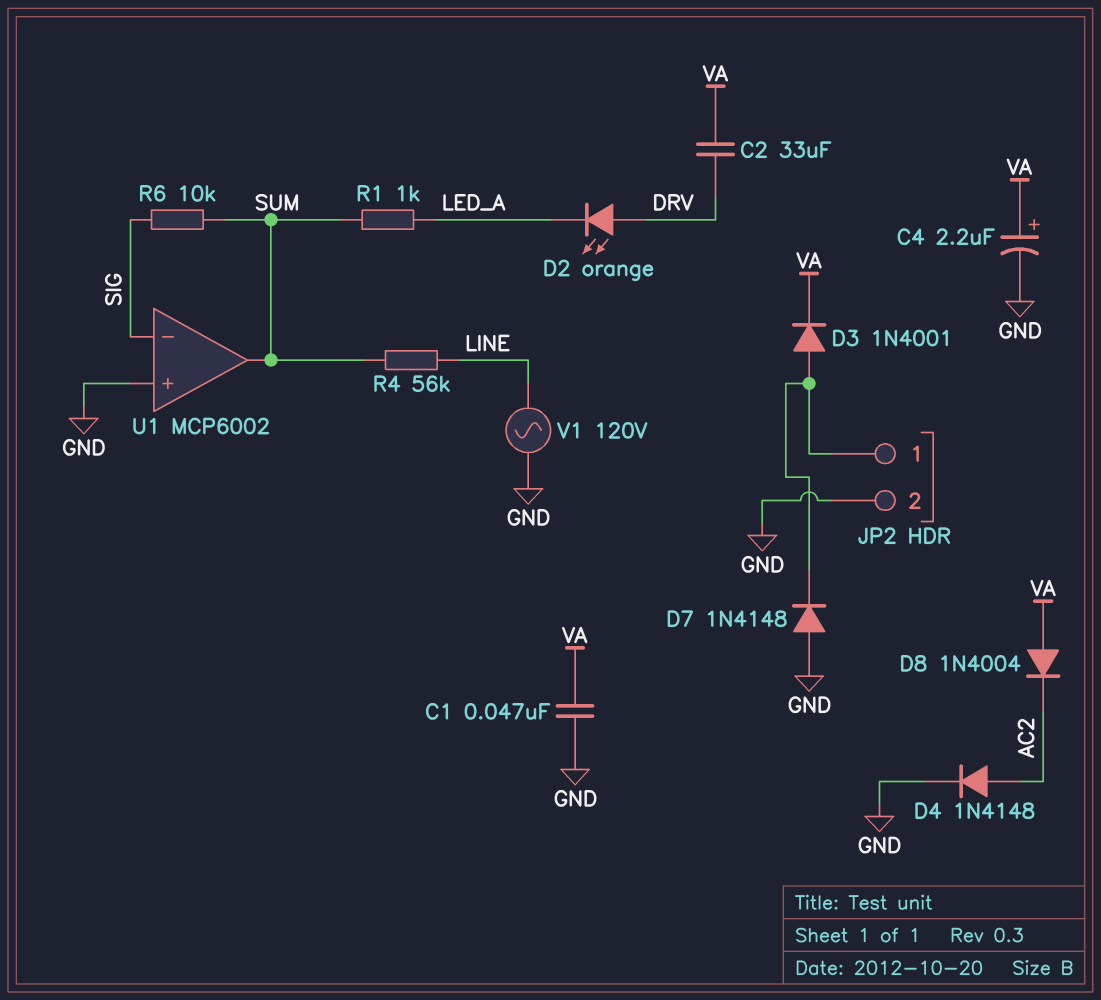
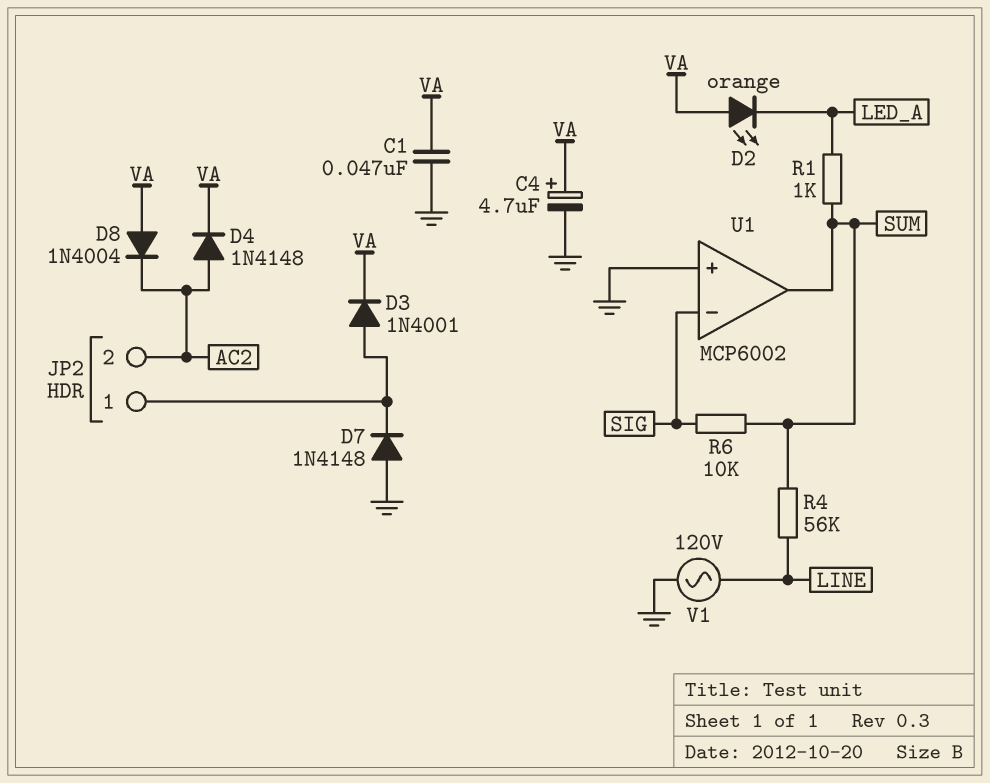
C2: 33uF (DRV, VA) -> none
C4: 2.2uF (plus VA, minus GND) -> 4.7uF (plus VA, minus GND)
D2: LED orange (A DRV, K LED_A) -> LED orange (A VA, K LED_A)
D4: diode 1N4148 (A AC2, K GND) -> diode 1N4148 (A AC2, K VA)
JP2 pin 2: GND -> AC2

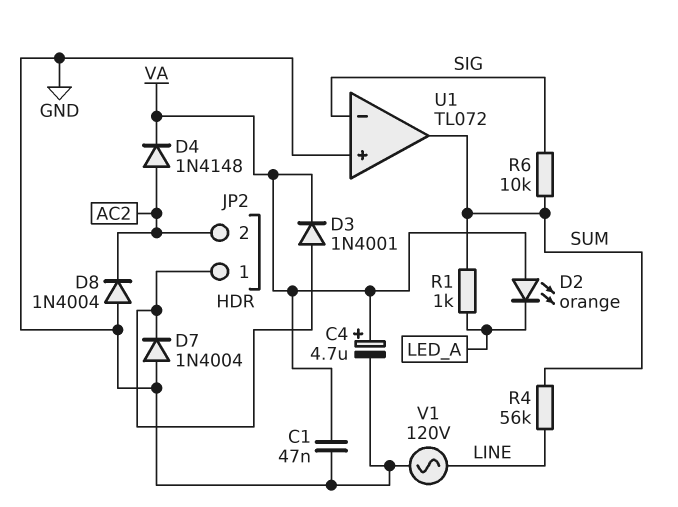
D7: diode 1N4148 (A GND, K JP2/1) -> diode 1N4004 (A GND, K JP2/1)
D8: diode 1N4004 (A VA, K AC2) -> diode 1N4004 (A GND, K AC2)
U1: MCP6002 -> TL072

